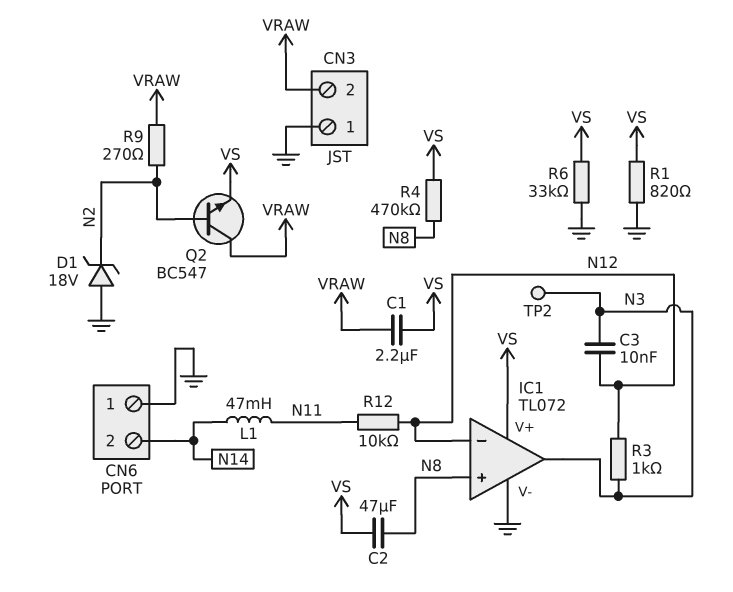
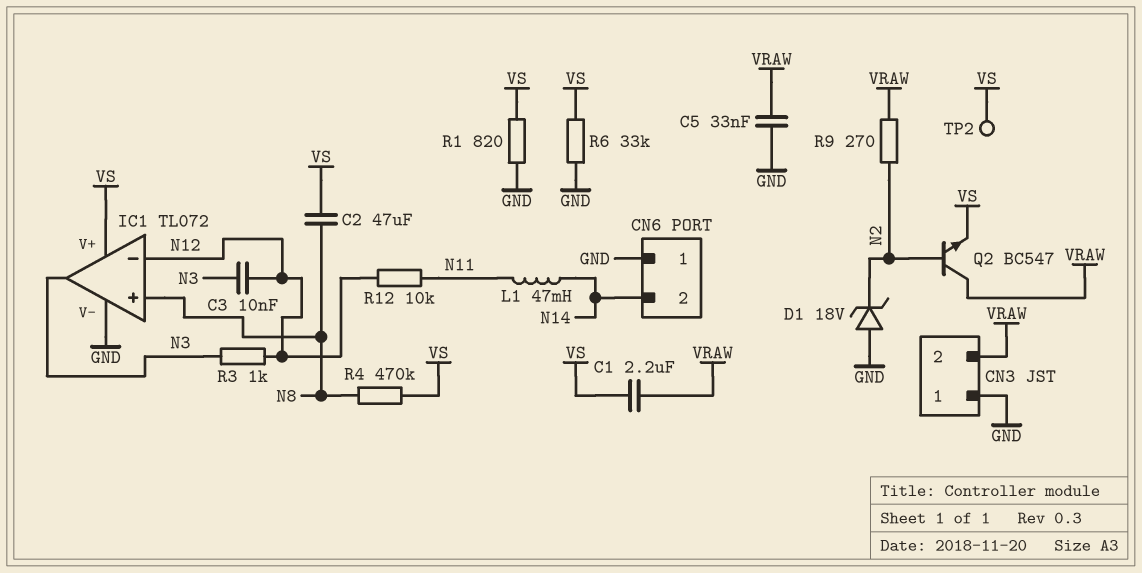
C5: none -> 33nF (GND, VRAW)
TP2: test point (N3) -> test point (VS)

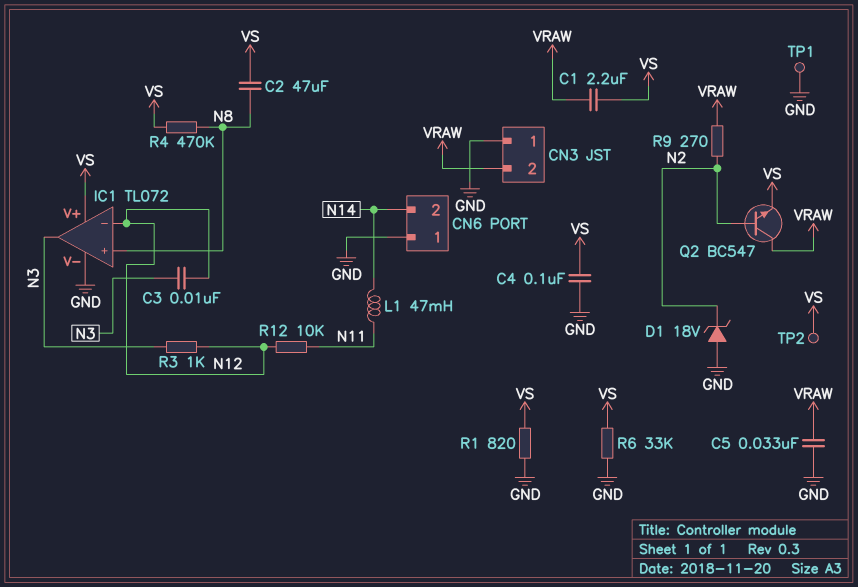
C4: none -> 100nF (GND, VS)
TP1: none -> test point (GND)

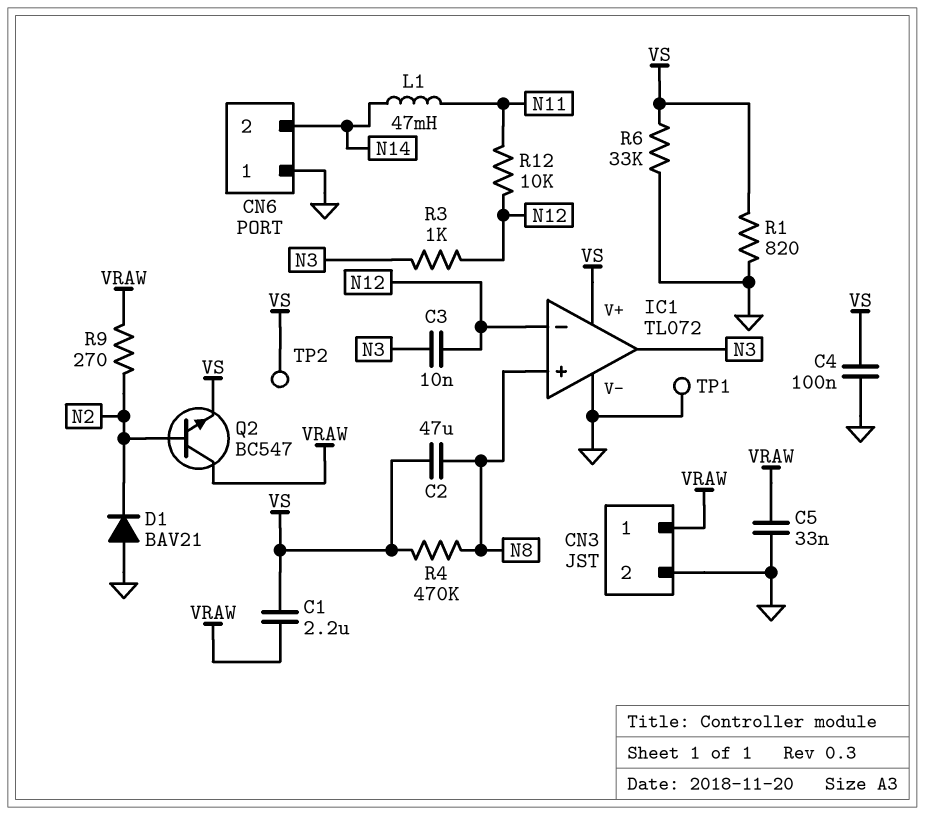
CN3 pin 1: GND -> VRAW
CN3 pin 2: VRAW -> GND
D1: zener 18V (A GND, K N2) -> diode BAV21 (A GND, K N2)

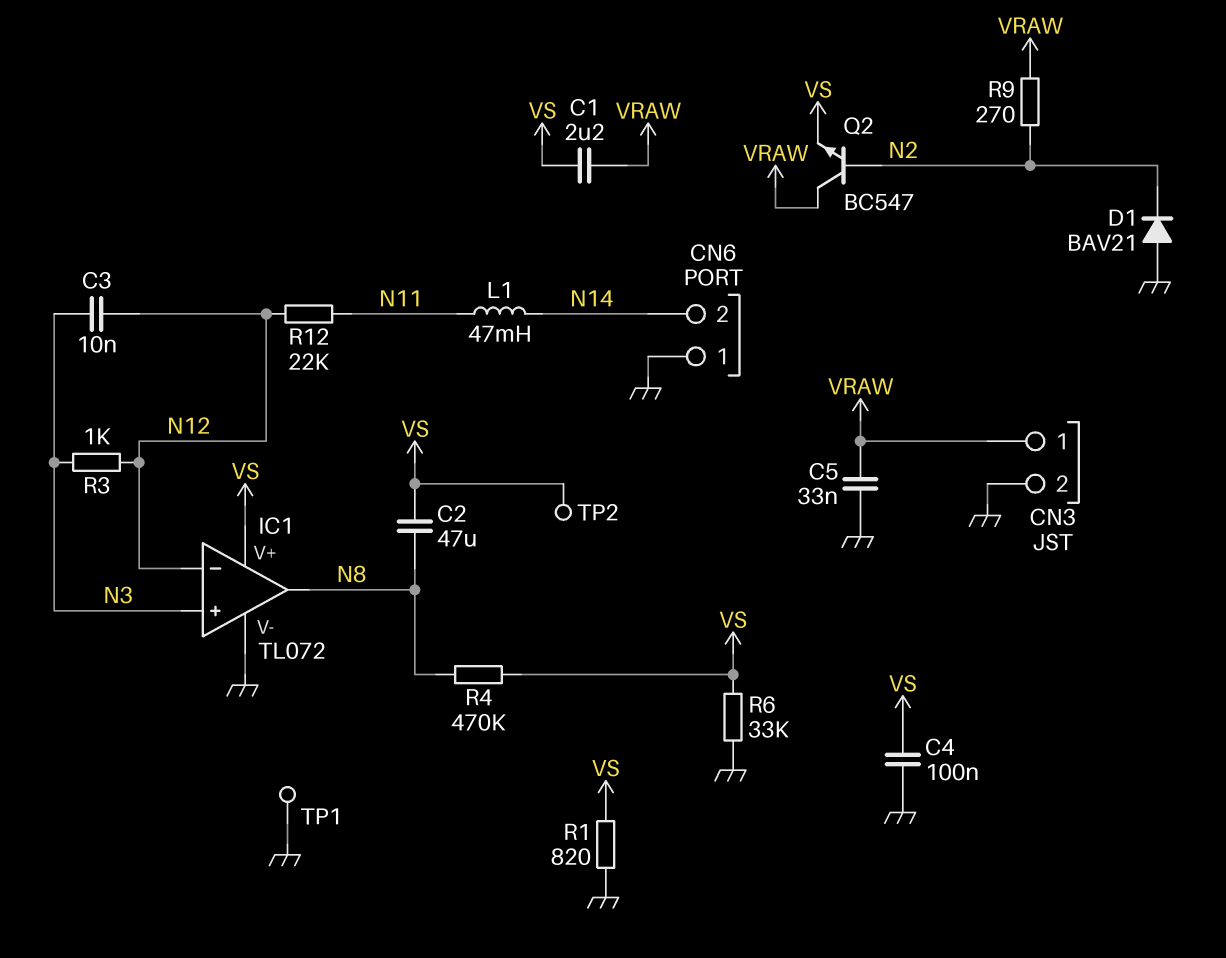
IC1 pin in+: N8 -> N3
IC1 pin out: N3 -> N8
R12: 10k (N11, N12) -> 22k (N11, N12)

